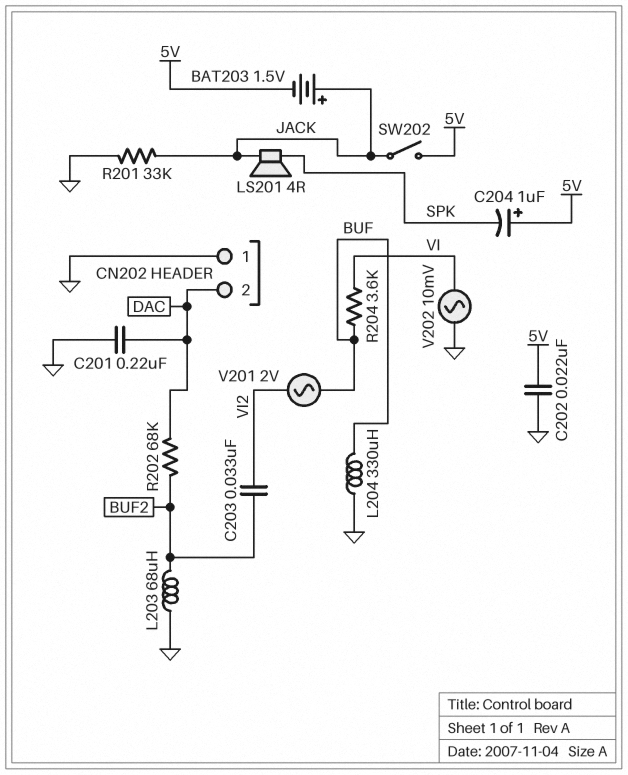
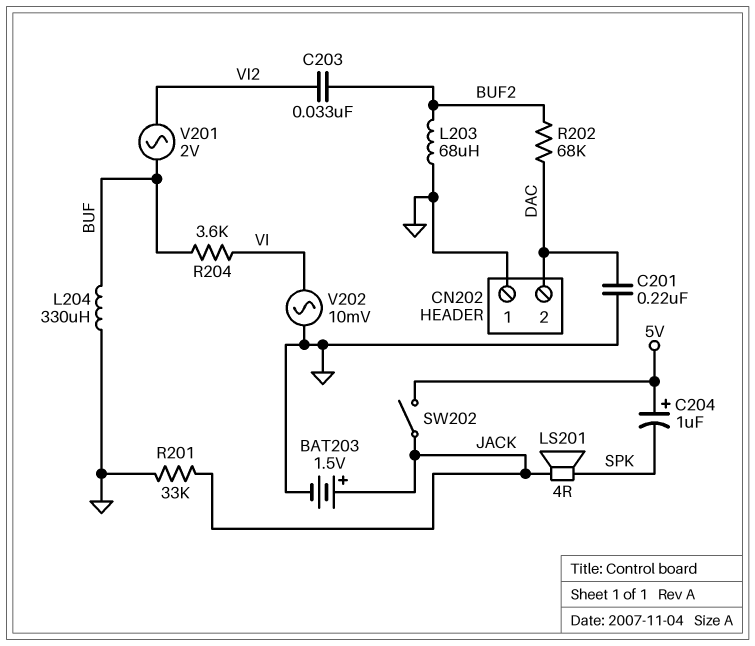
BAT203: 1.5V (plus JACK, minus 5V) -> 1.5V (plus JACK, minus GND)
C202: 22nF (5V, GND) -> none

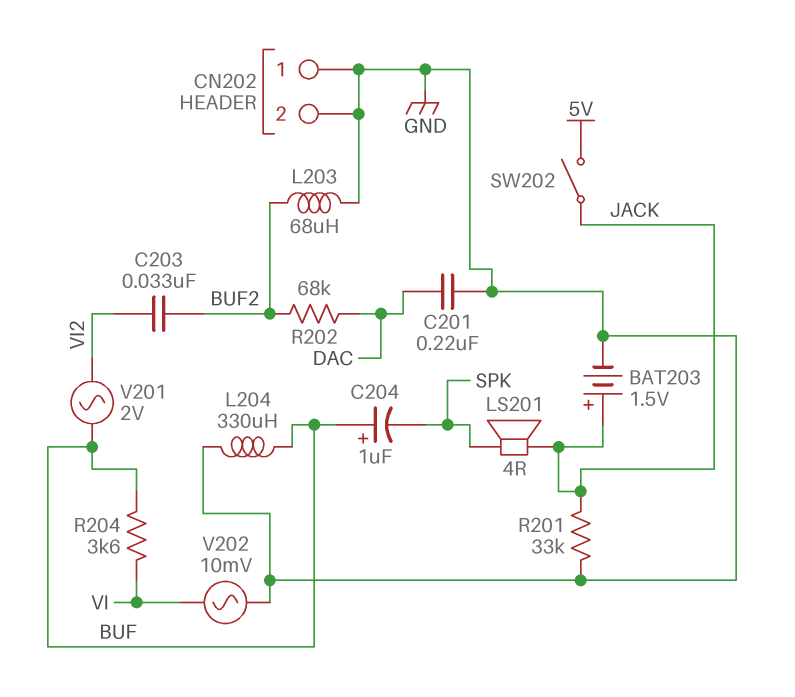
C204: 1uF (plus 5V, minus SPK) -> 1uF (plus BUF, minus SPK)
CN202 pin 2: DAC -> GND

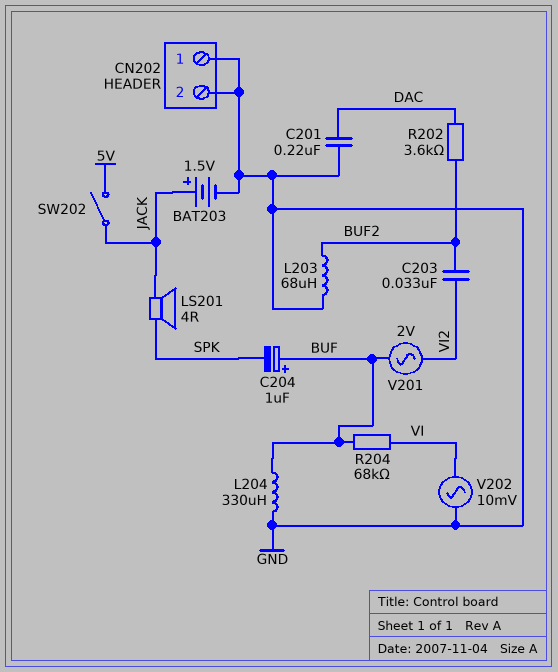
R201: 33k (GND, JACK) -> none
R202: 68k (BUF2, DAC) -> 3.6k (BUF2, DAC)
R204: 3.6k (BUF, VI) -> 68k (BUF, VI)

